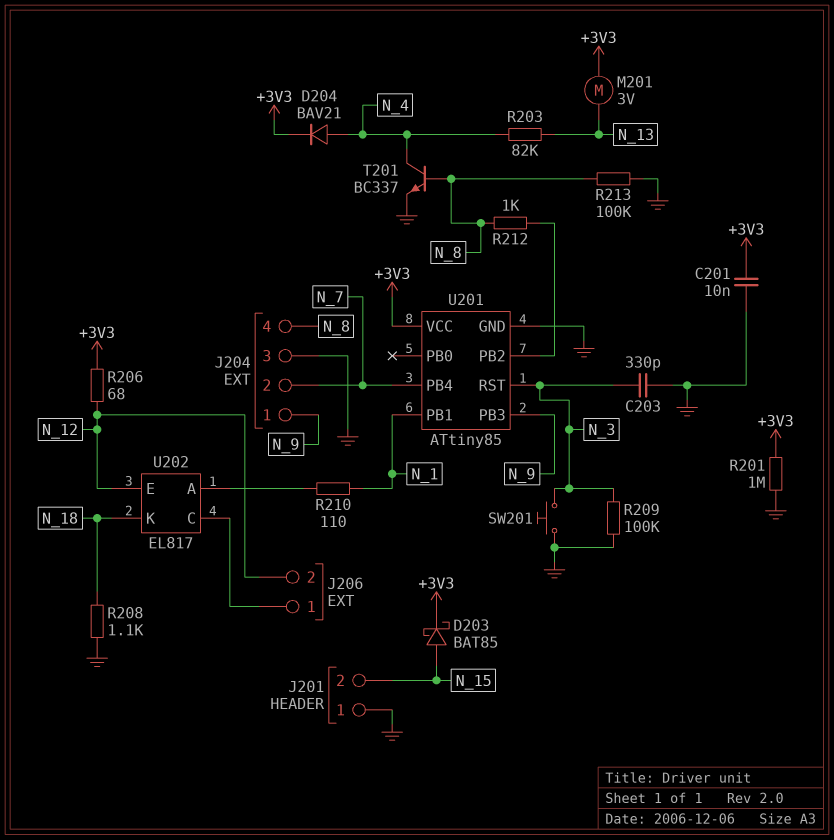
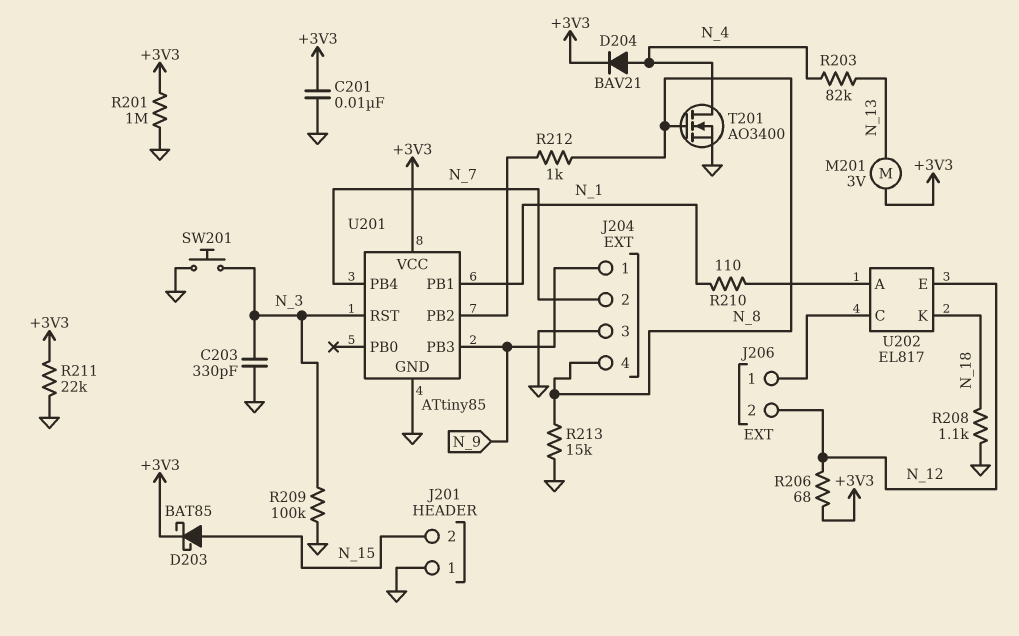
R211: none -> 22k (+3V3, GND)
R213: 100k (GND, N_8) -> 15k (GND, N_8)
T201: NPN BC337 (B N_8, C N_4, E GND) -> NMOS AO3400 (G N_8, D N_4, S GND)

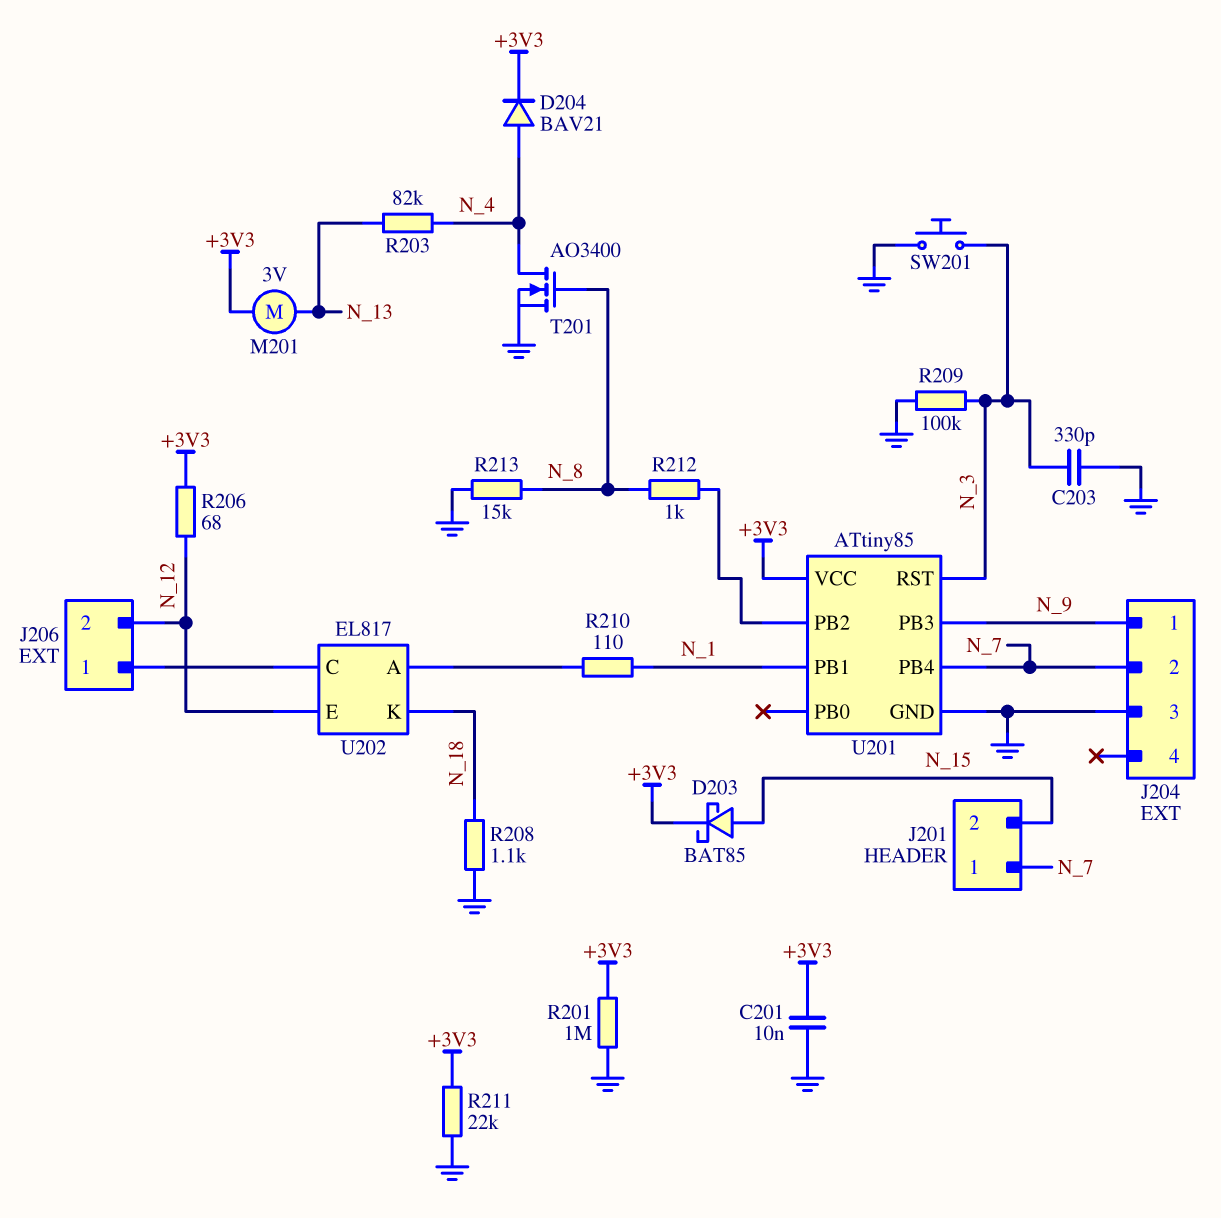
J201 pin 1: GND -> N_7
J204 pin 4: N_8 -> none

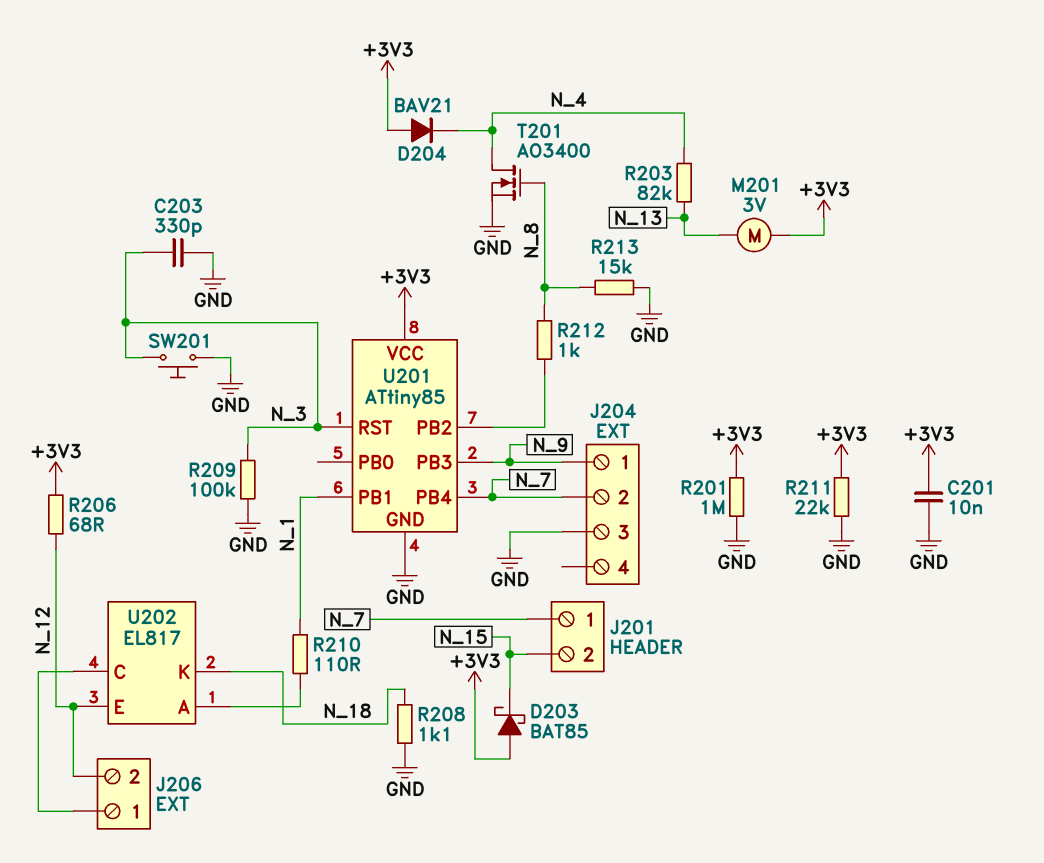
D203: schottky BAT85 (A N_15, K +3V3) -> schottky BAT85 (A +3V3, K N_15)
D204: diode BAV21 (A N_4, K +3V3) -> diode BAV21 (A +3V3, K N_4)

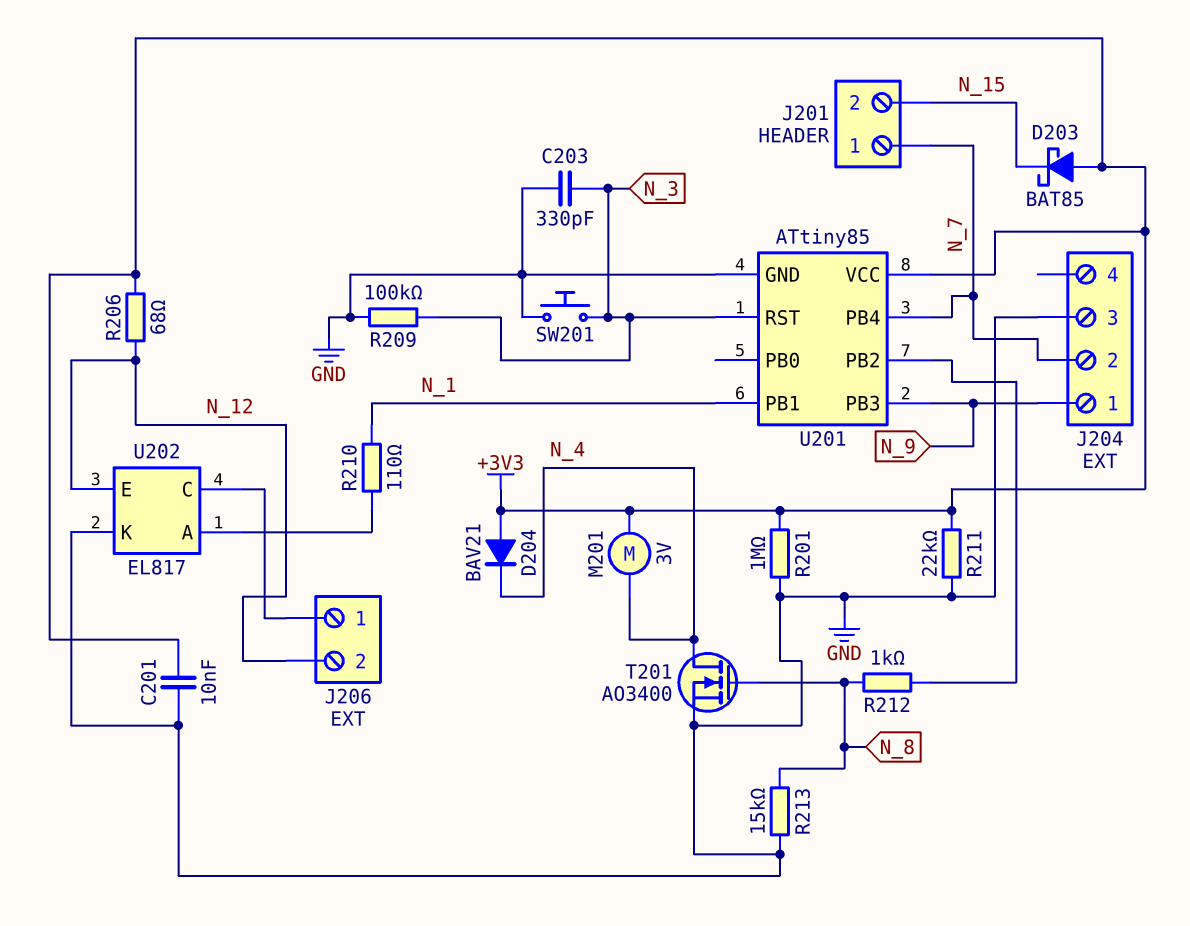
M201: motor 3V (+3V3, N_13) -> motor 3V (+3V3, N_4)
R203: 82k (N_4, N_13) -> none
R208: 1.1k (GND, N_18) -> none
U202 pin K: N_18 -> GND

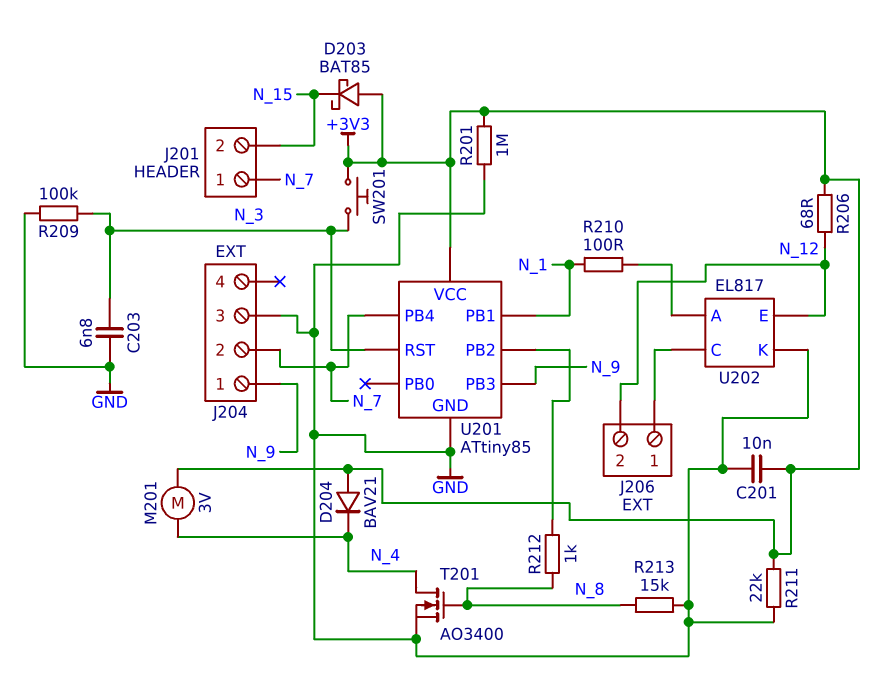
C203: 330pF (GND, N_3) -> 6.8nF (GND, N_3)
R210: 110 (N_1, U202/A) -> 100 (N_1, U202/A)
SW201: button (GND, N_3) -> button (+3V3, N_3)

